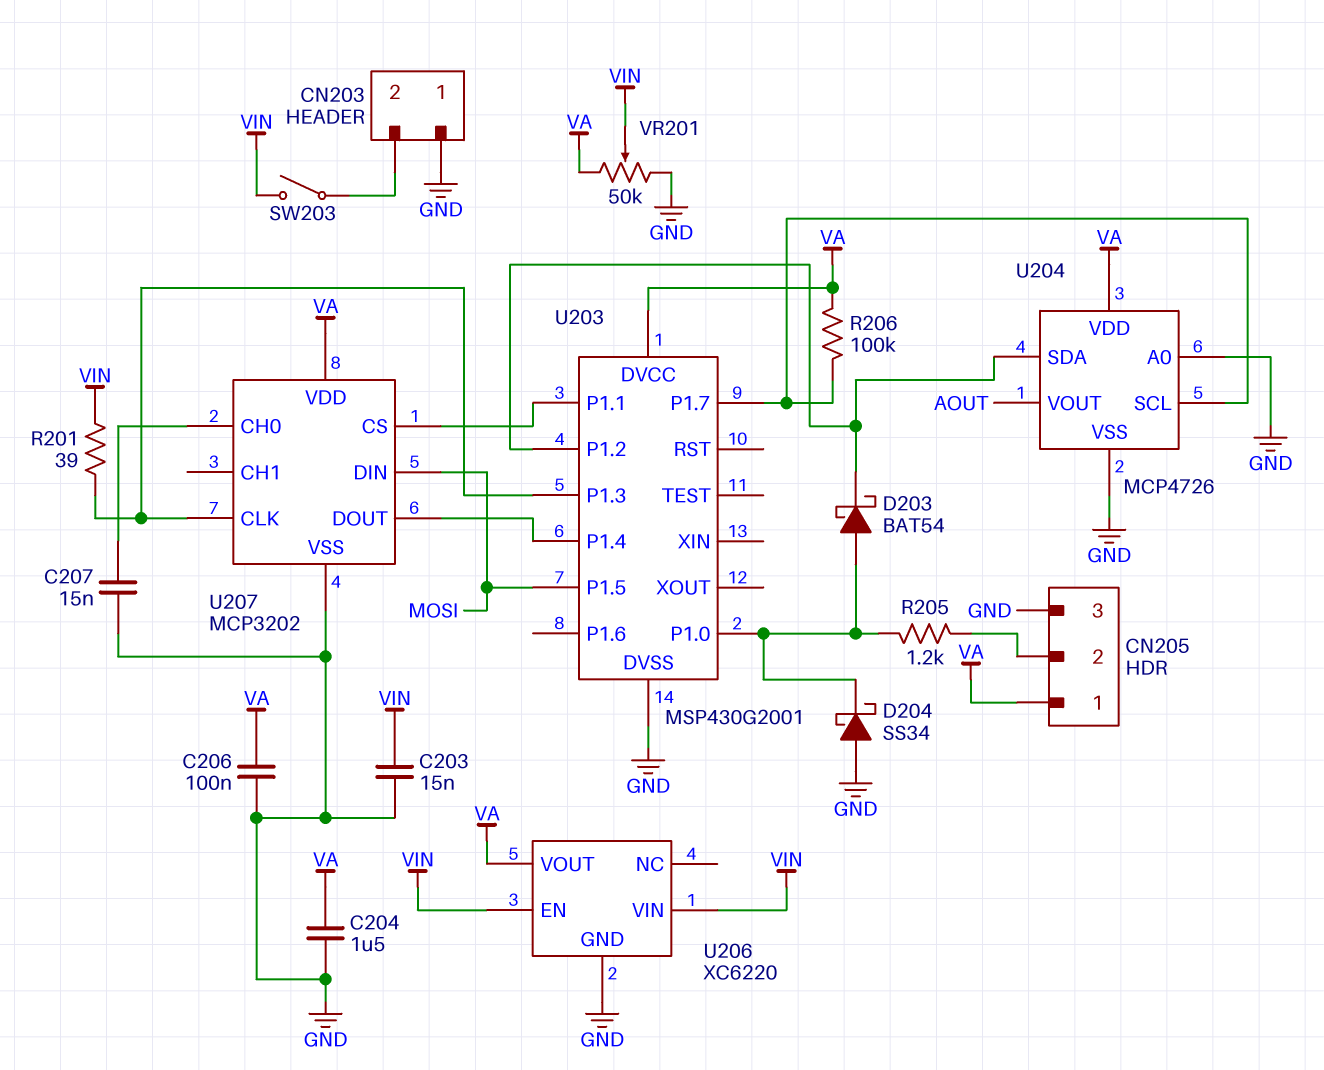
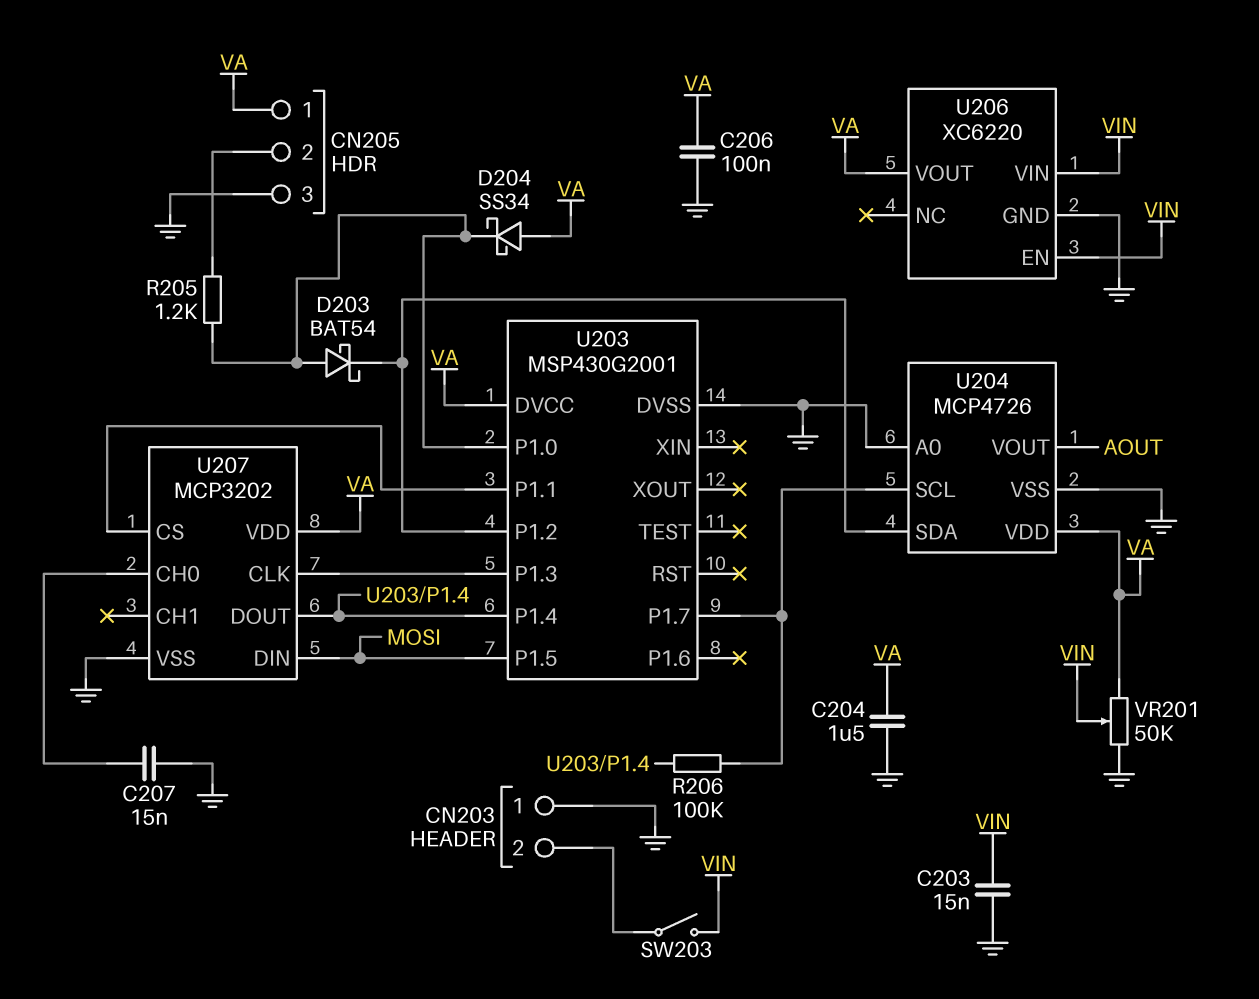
D204: schottky SS34 (A GND, K U203/P1.0) -> schottky SS34 (A VA, K U203/P1.0)
R201: 39 (U203/P1.3, VIN) -> none
R206: 100k (U203/P1.7, VA) -> 100k (U203/P1.4, U203/P1.7)

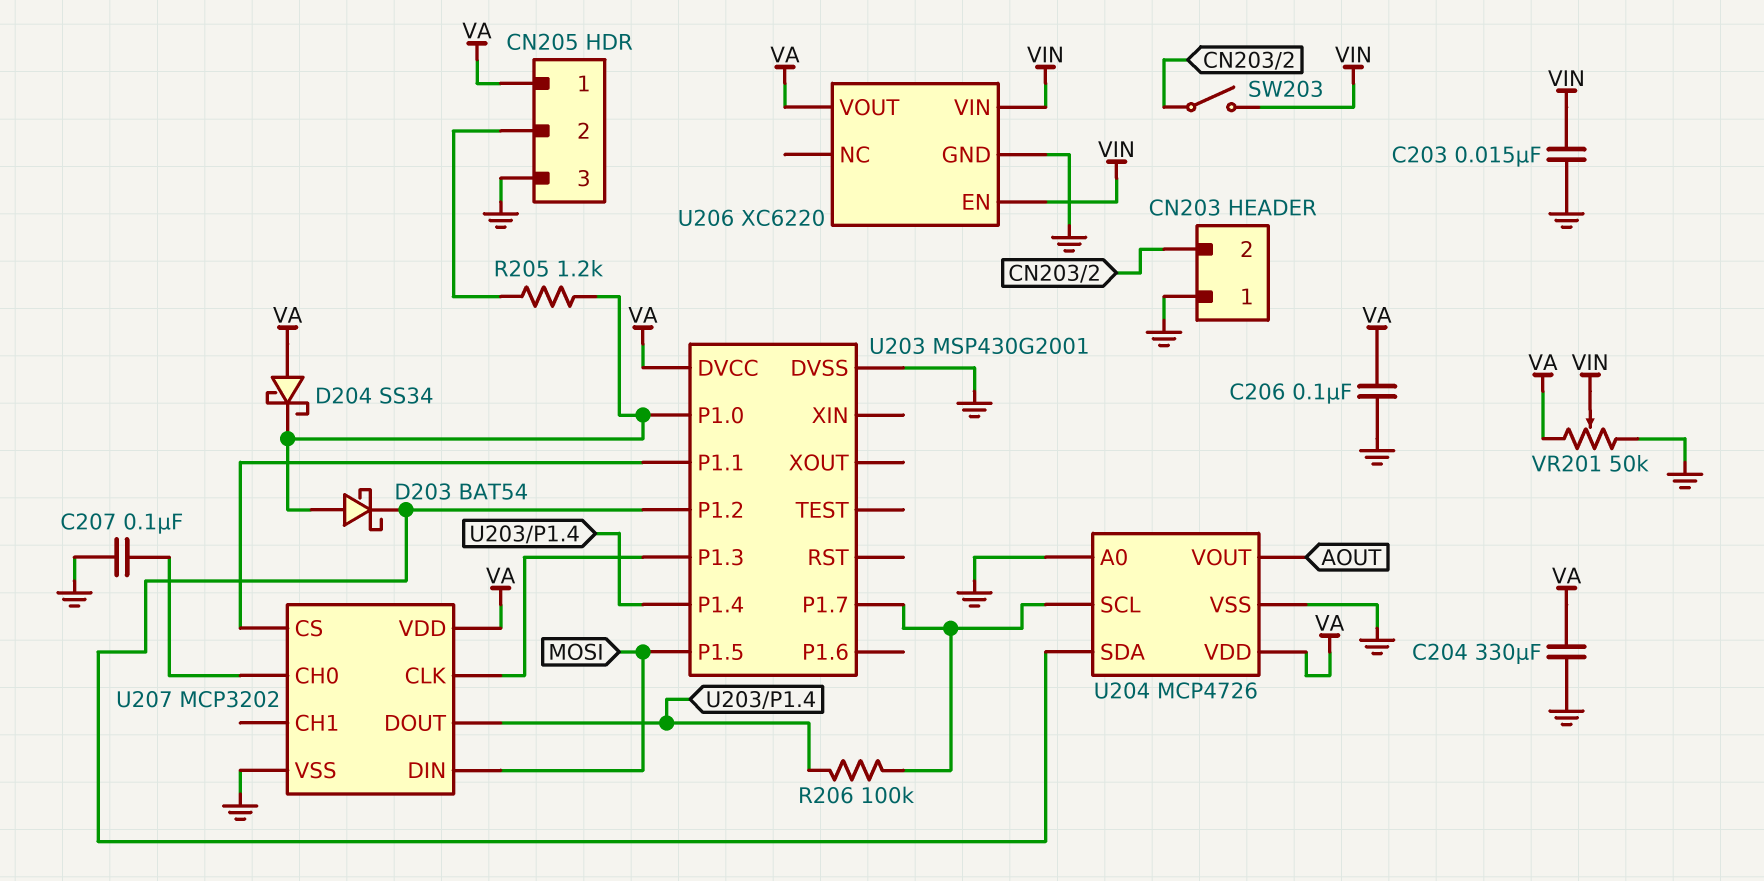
C204: 1.5uF (GND, VA) -> 330uF (GND, VA)
C207: 15nF (GND, U207/CH0) -> 100nF (GND, U207/CH0)

